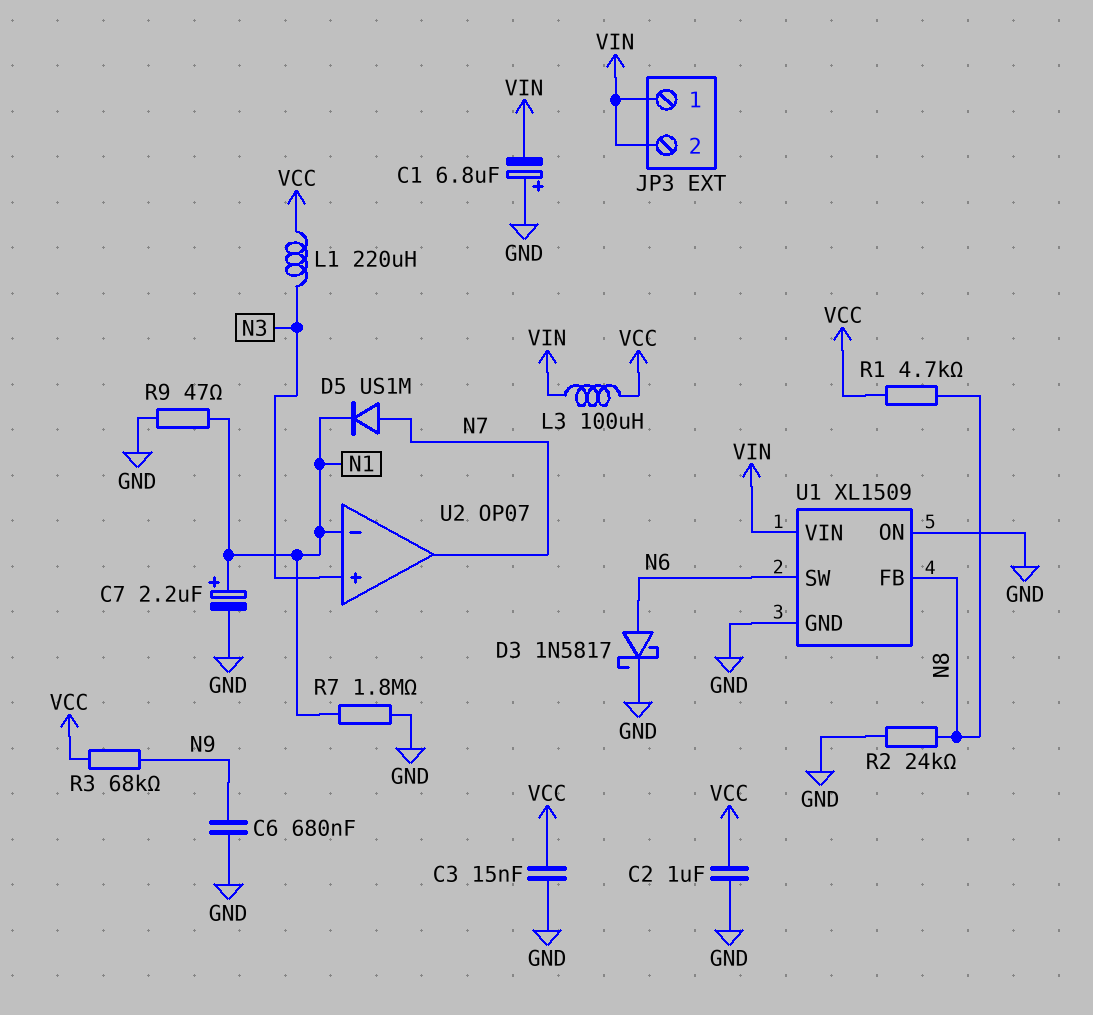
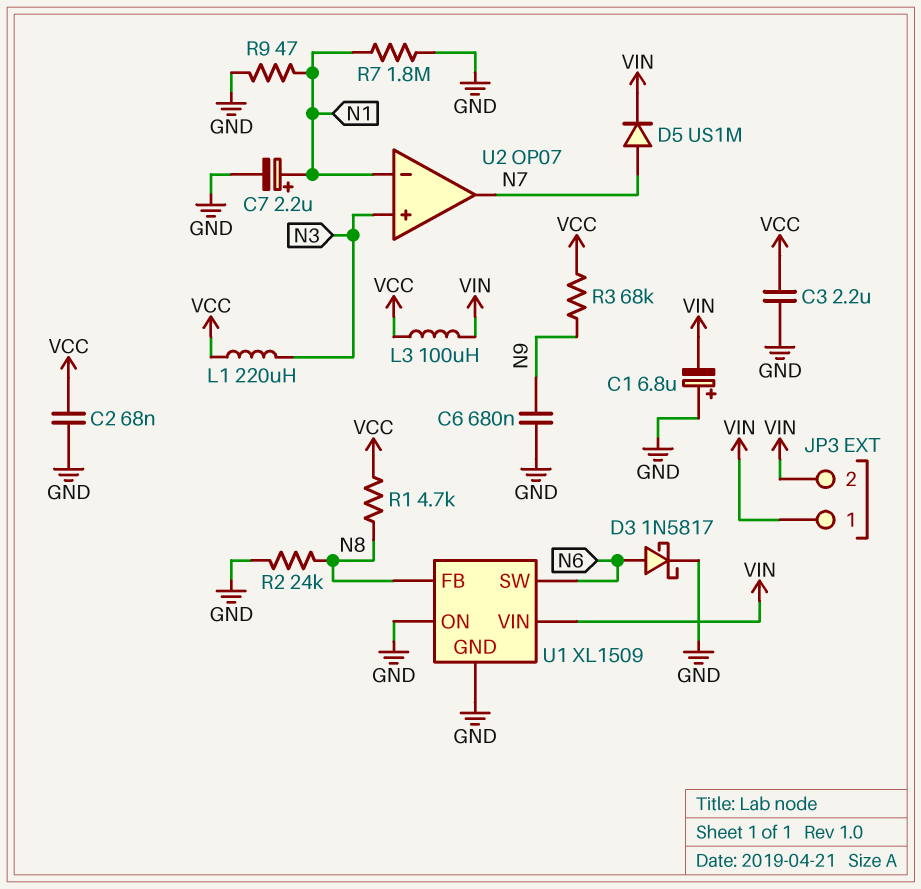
C2: 1uF (GND, VCC) -> 68nF (GND, VCC)
C3: 15nF (GND, VCC) -> 2.2uF (GND, VCC)
D5: diode US1M (A N7, K N1) -> diode US1M (A N7, K VIN)

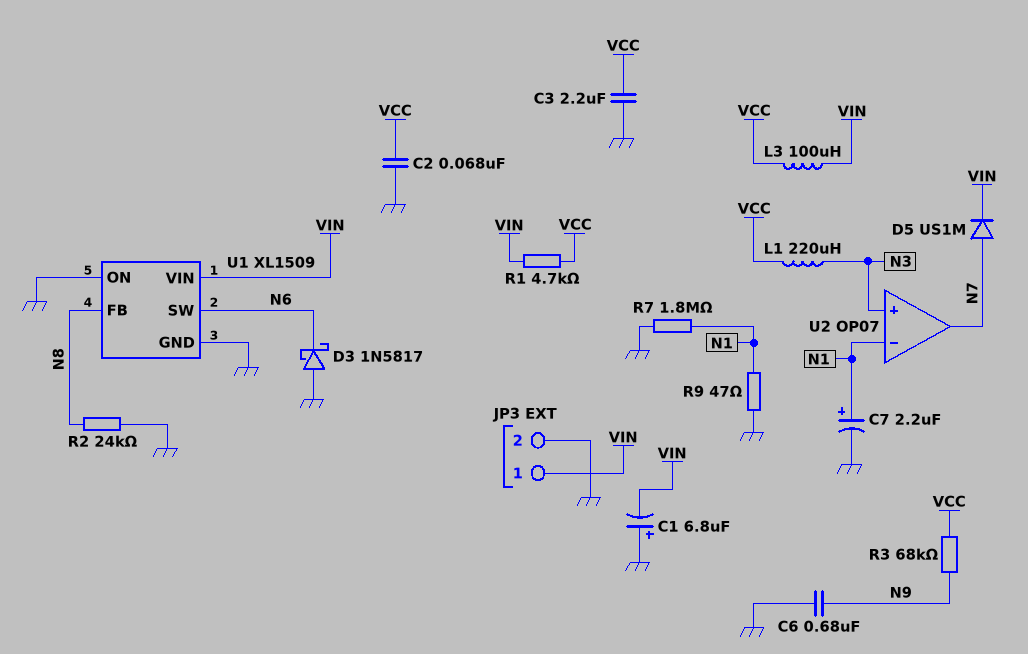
D3: schottky 1N5817 (A N6, K GND) -> schottky 1N5817 (A GND, K N6)
JP3 pin 2: VIN -> GND
R1: 4.7k (N8, VCC) -> 4.7k (VCC, VIN)

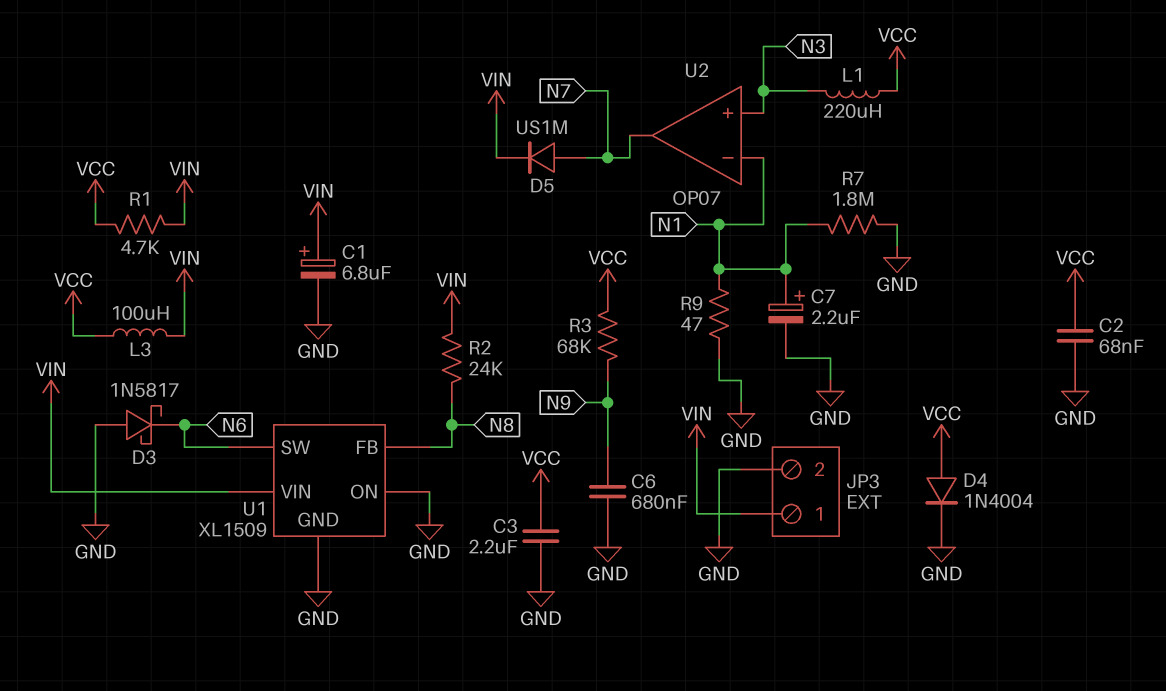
C1: 6.8uF (plus GND, minus VIN) -> 6.8uF (plus VIN, minus GND)
D4: none -> diode 1N4004 (A VCC, K GND)
R2: 24k (GND, N8) -> 24k (N8, VIN)

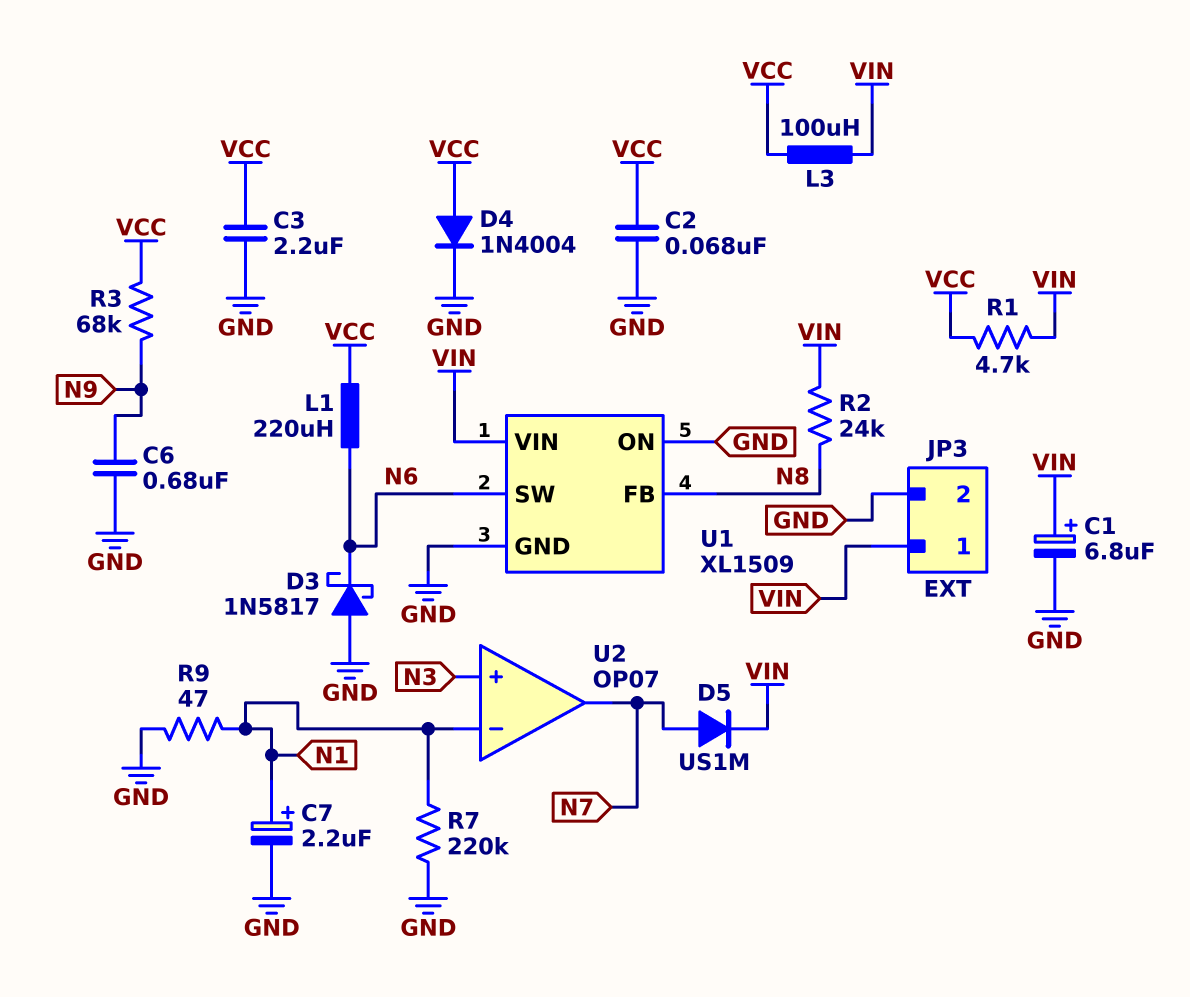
L1: 220uH (N3, VCC) -> 220uH (N6, VCC)
R7: 1.8M (GND, N1) -> 220k (GND, N1)

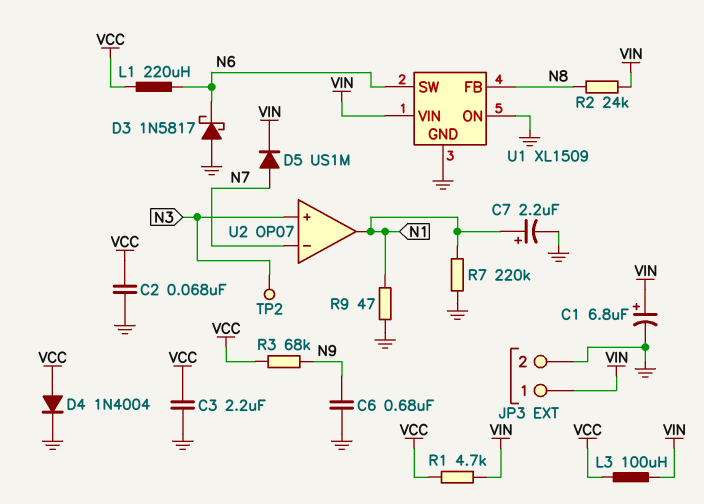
TP2: none -> test point (N3)
U2 pin in-: N1 -> N7
U2 pin out: N7 -> N1

